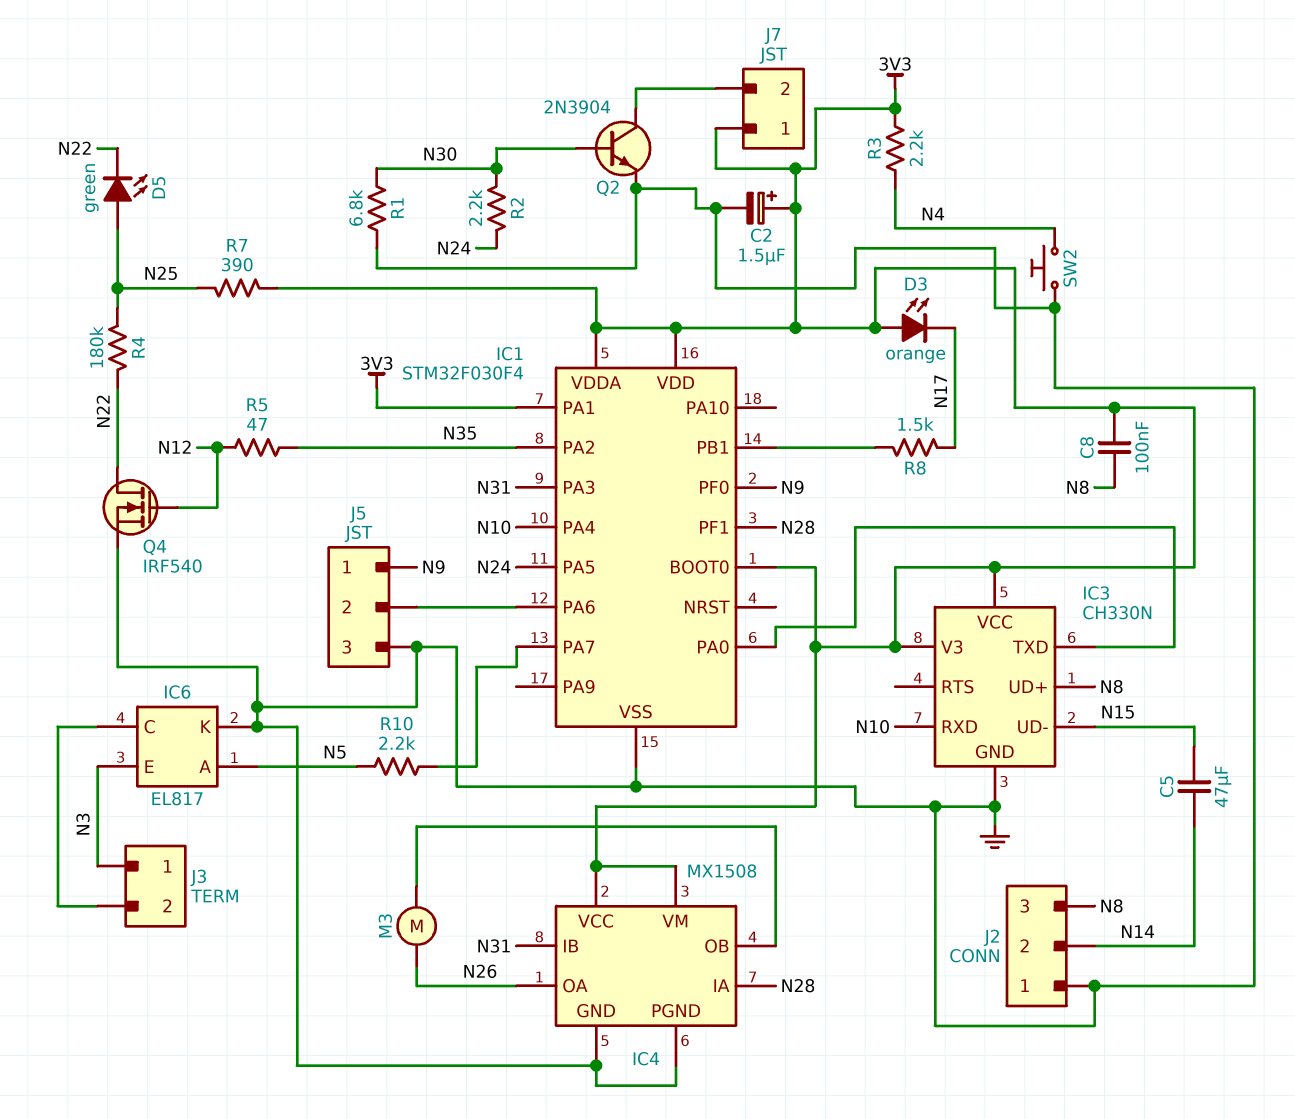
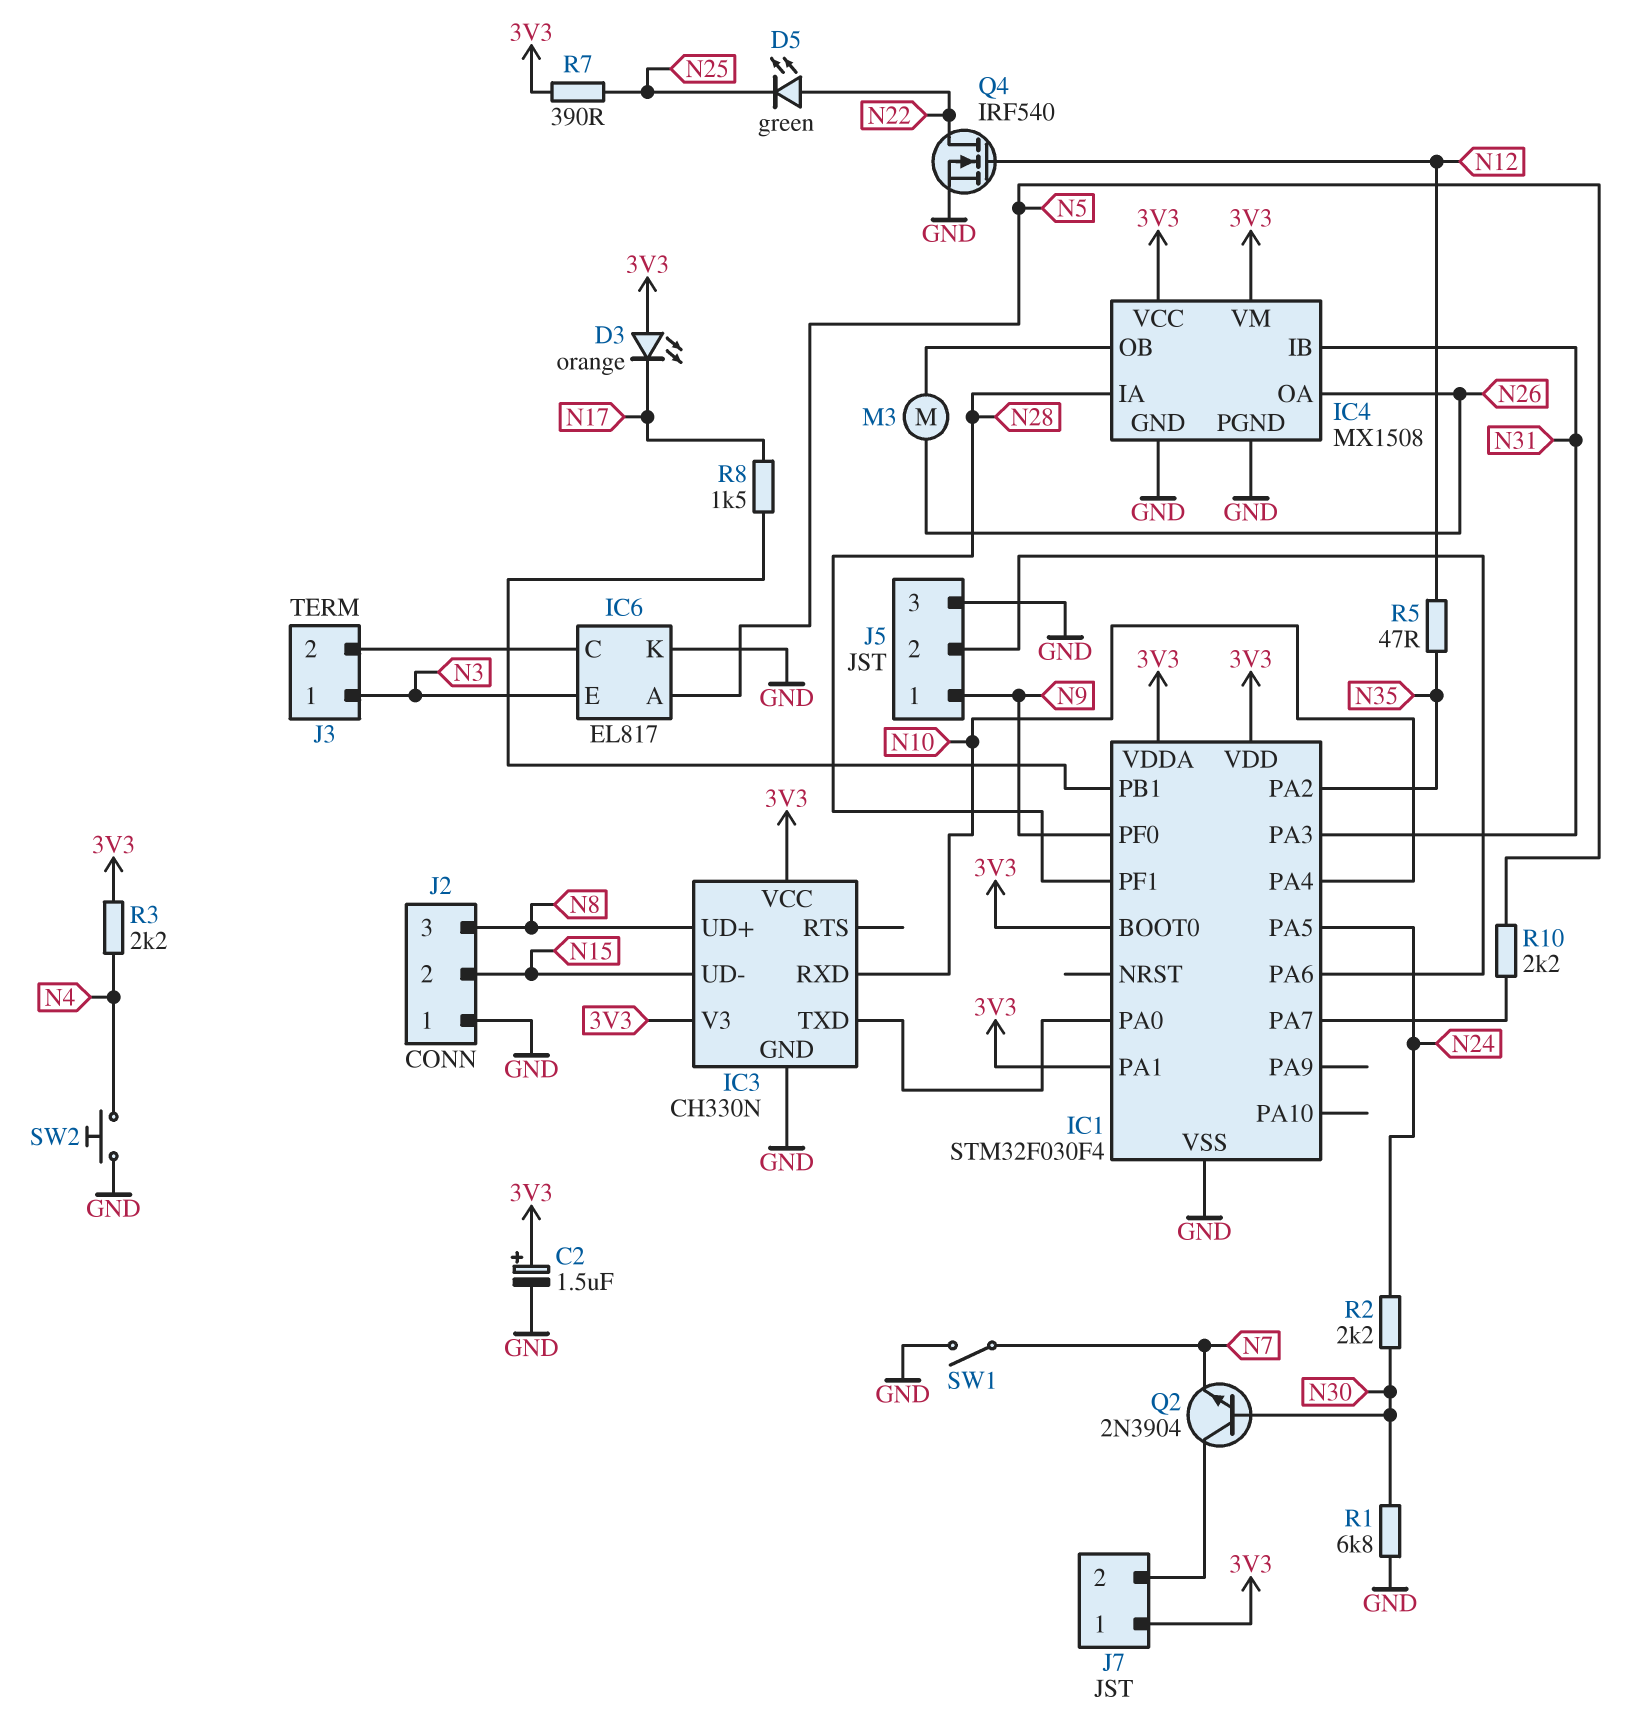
C5: 47uF (N14, N15) -> none
C8: 100nF (3V3, N8) -> none
D5: LED green (A N25, K N22) -> LED green (A N22, K N25)
J2 pin 2: N14 -> N15
Q2: NPN 2N3904 (B N30, C J7/2, E GND) -> NPN 2N3904 (B N30, C J7/2, E N7)
R4: 180k (N22, N25) -> none
SW1: none -> switch (GND, N7)

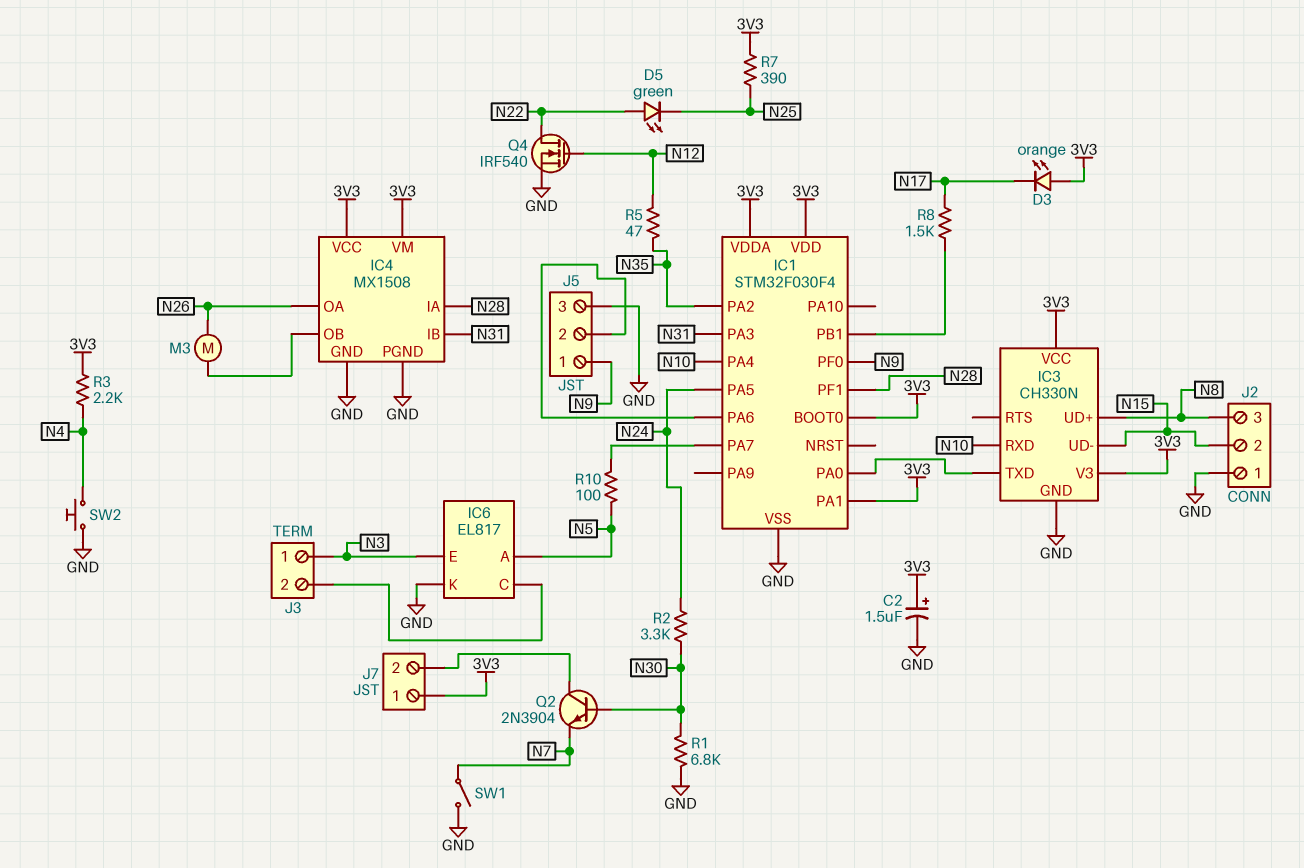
R2: 2.2k (N24, N30) -> 3.3k (N24, N30)
R10: 2.2k (IC1/PA7, N5) -> 100 (IC1/PA7, N5)

